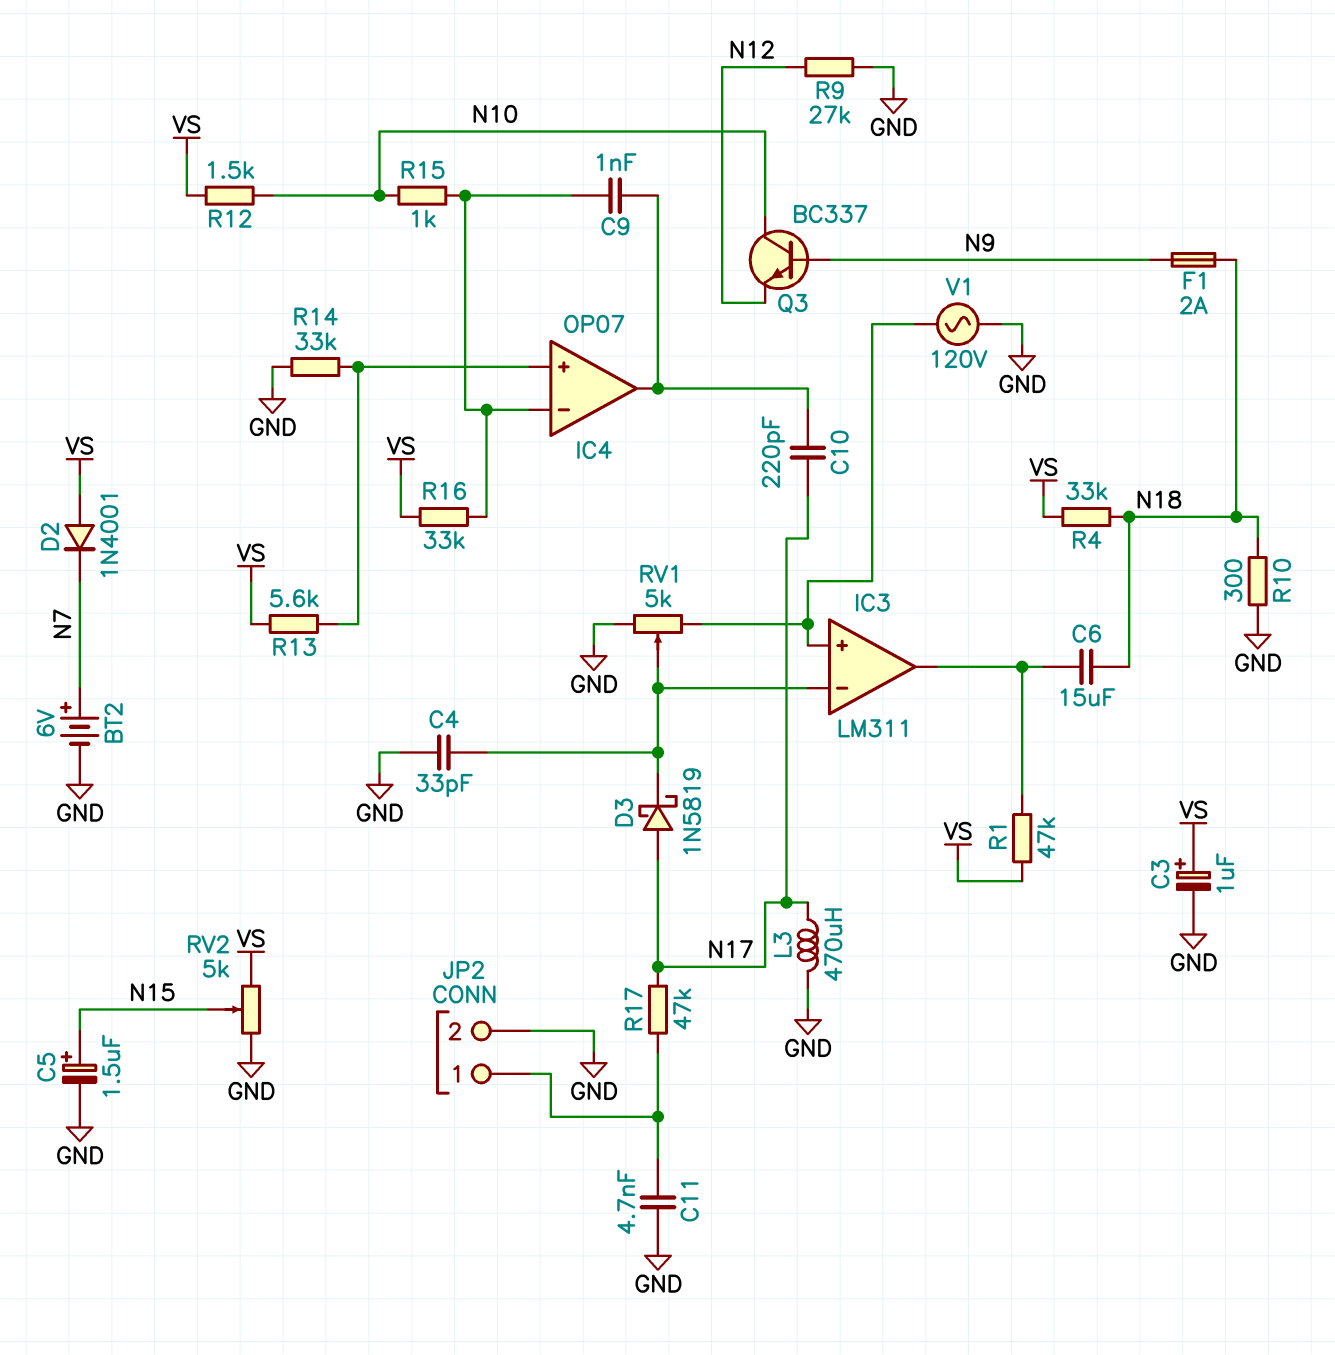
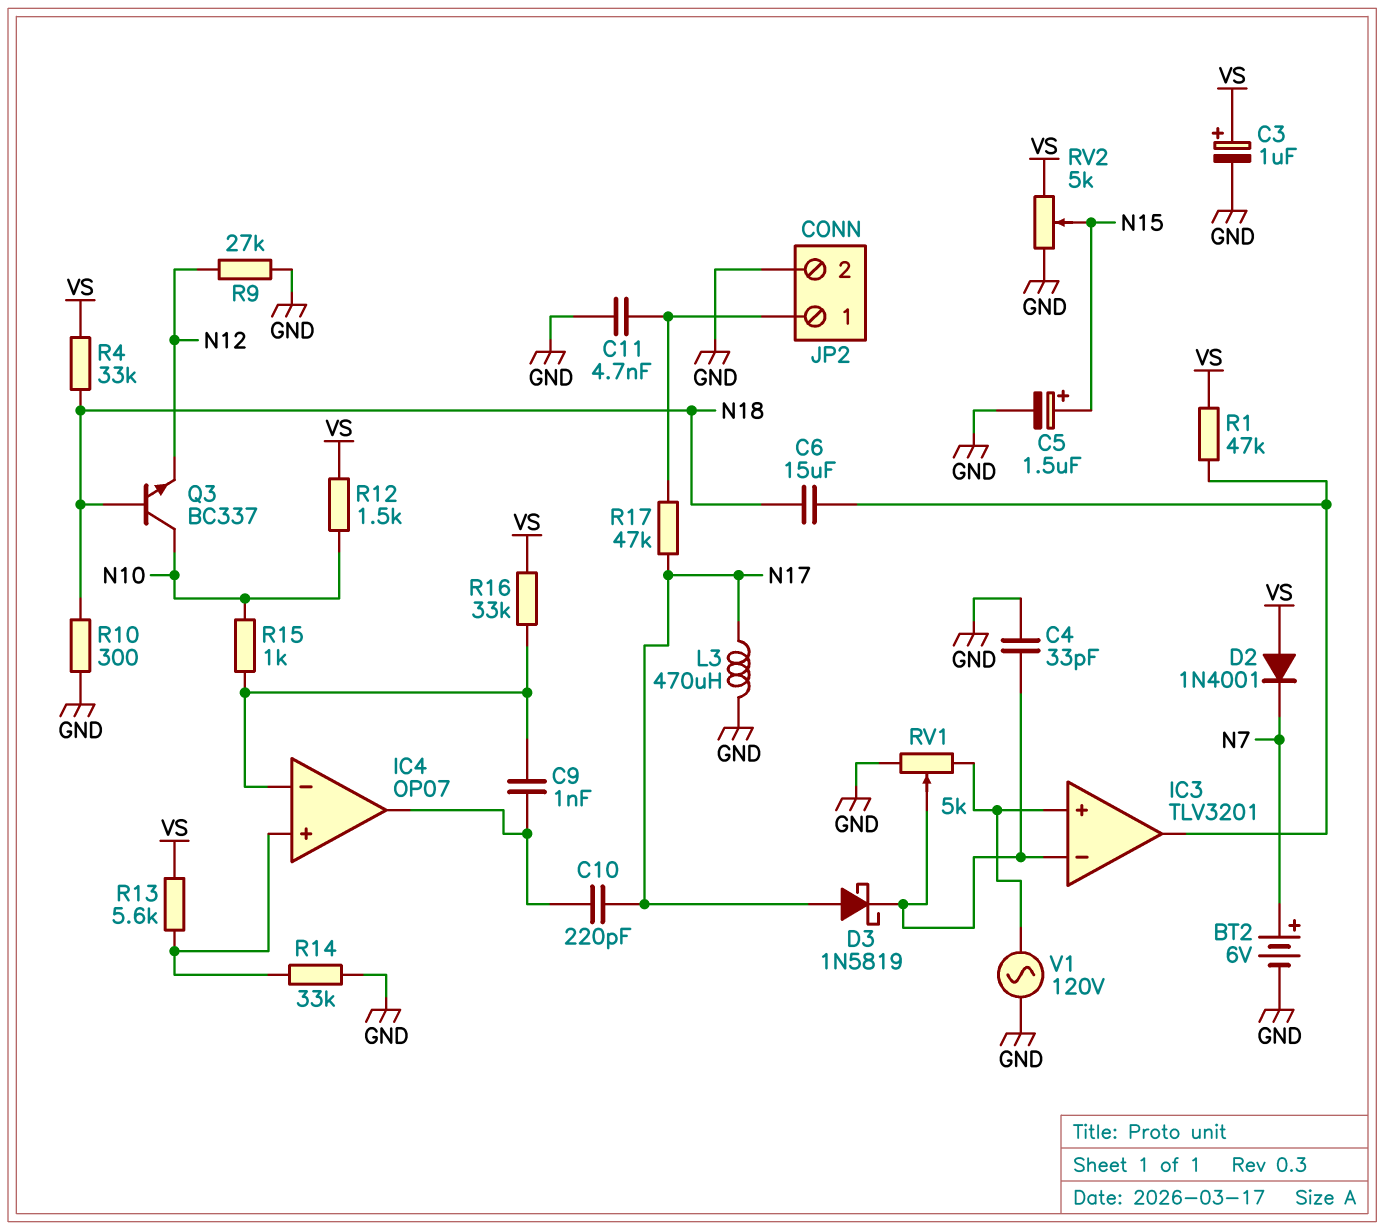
F1: 2A (N9, N18) -> none
IC3: LM311 -> TLV3201
Q3: NPN BC337 (B N9, C N10, E N12) -> NPN BC337 (B N18, C N10, E N12)

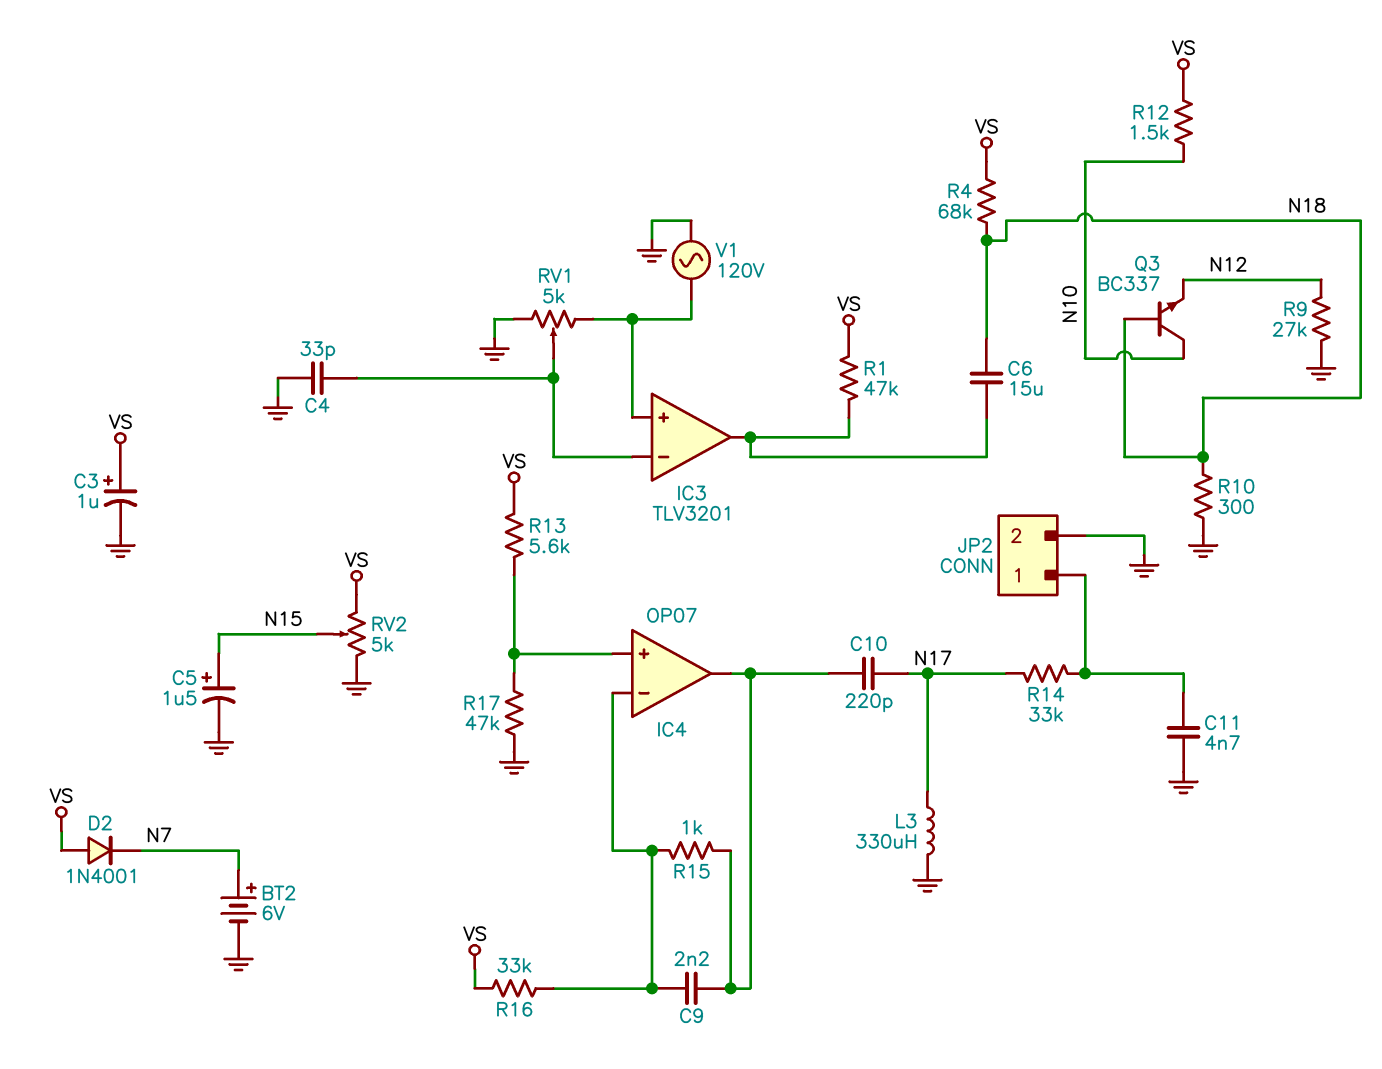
C9: 1nF (IC4/in-, IC4/out) -> 2.2nF (IC4/in-, IC4/out)
D3: schottky 1N5819 (A N17, K IC3/in-) -> none
L3: 470uH (GND, N17) -> 330uH (GND, N17)
R4: 33k (N18, VS) -> 68k (N18, VS)
R14: 33k (GND, IC4/in+) -> 33k (JP2/1, N17)
R15: 1k (IC4/in-, N10) -> 1k (IC4/in-, IC4/out)
R17: 47k (JP2/1, N17) -> 47k (GND, IC4/in+)

